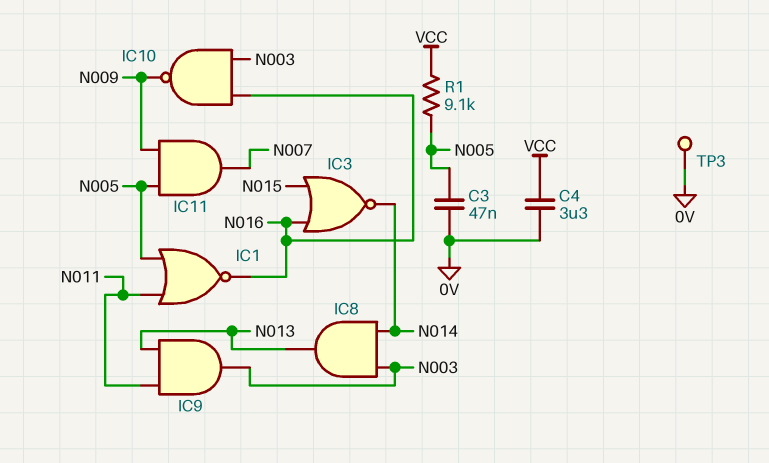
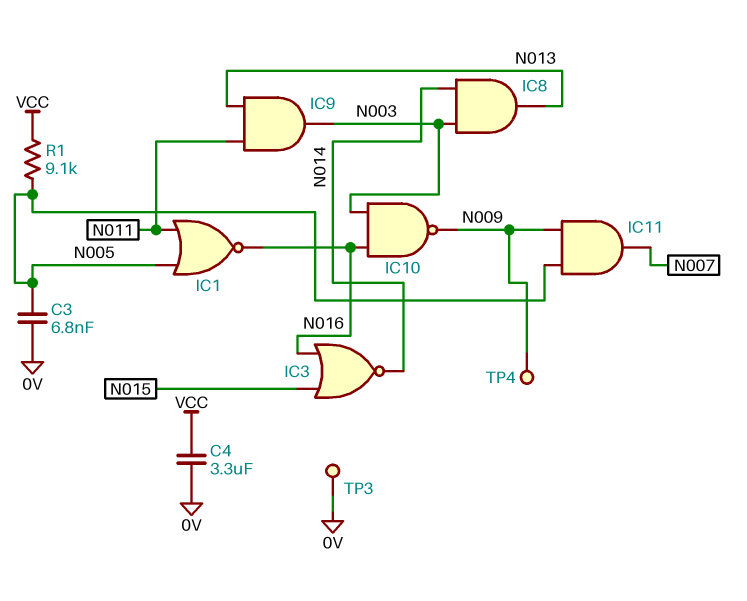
C3: 47nF (0V, N005) -> 6.8nF (0V, N005)
TP4: none -> test point (N009)

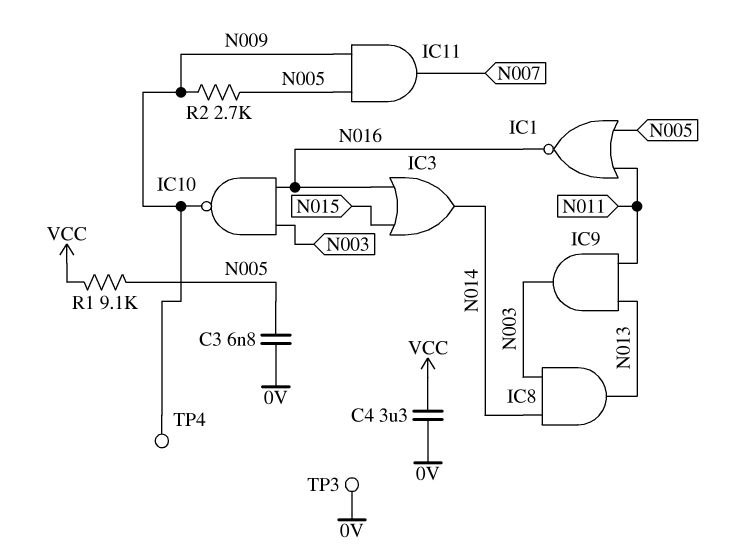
IC3: NOR (in N015, in N016, out N014) -> OR (in N015, in N016, out N014)
R2: none -> 2.7k (N005, N009)

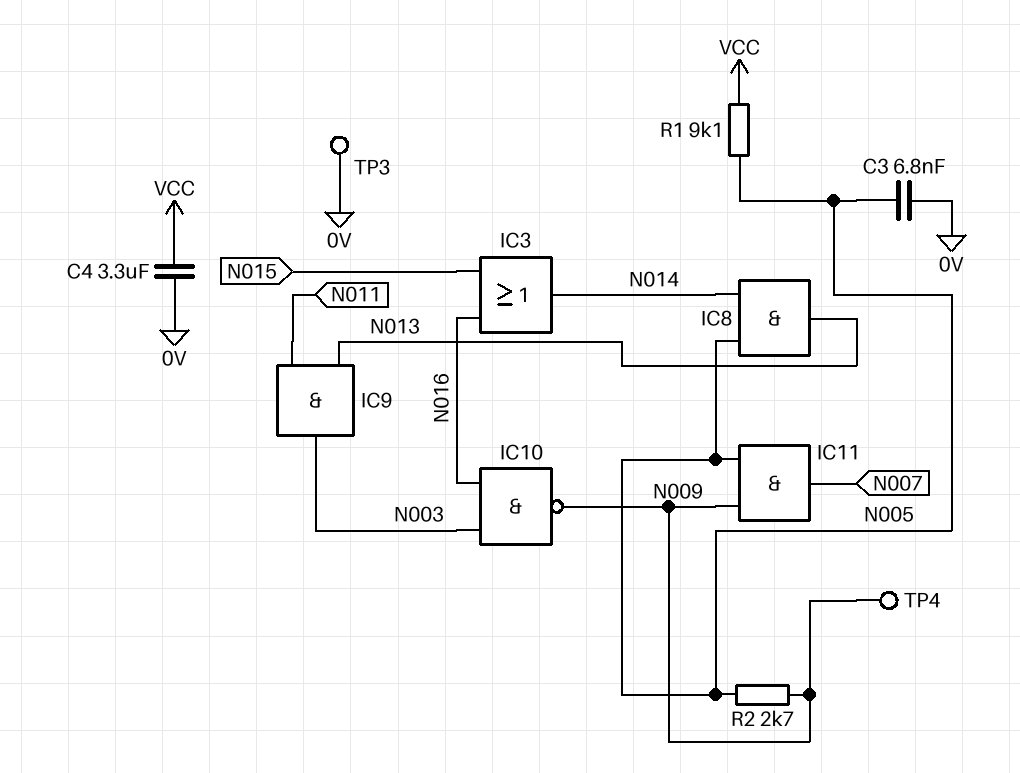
IC1: NOR (in N005, in N011, out N016) -> none
IC8: AND (in N003, in N014, out N013) -> AND (in N005, in N014, out N013)

